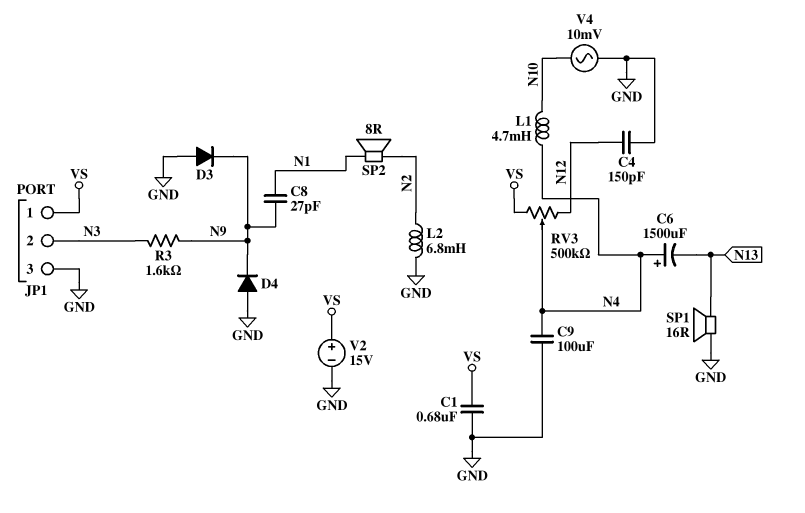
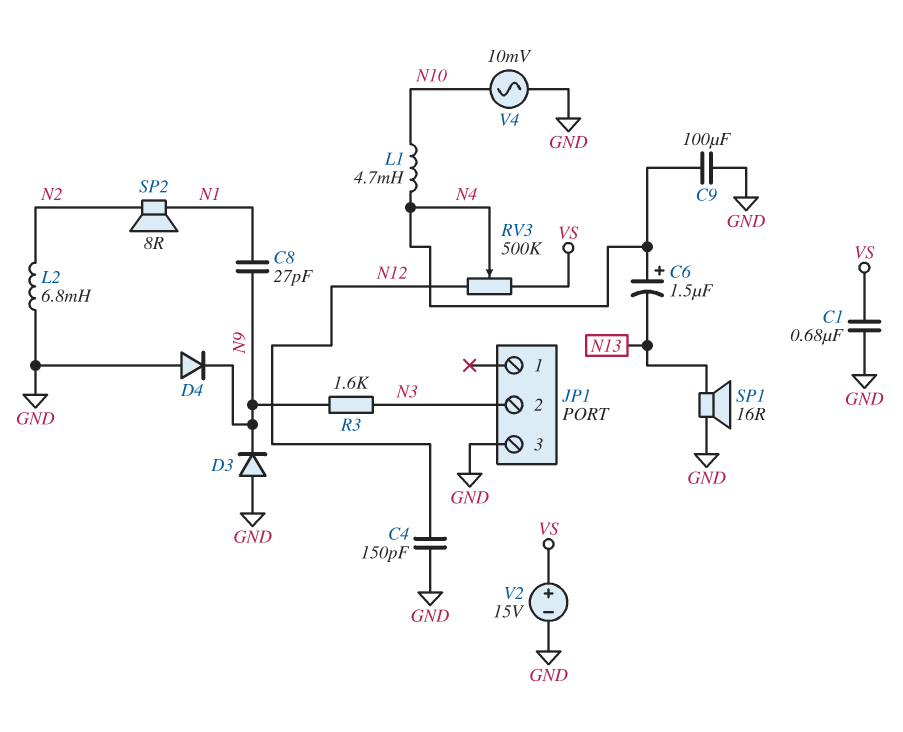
C6: 1500uF (plus N4, minus N13) -> 1.5uF (plus N4, minus N13)
JP1 pin 1: VS -> none

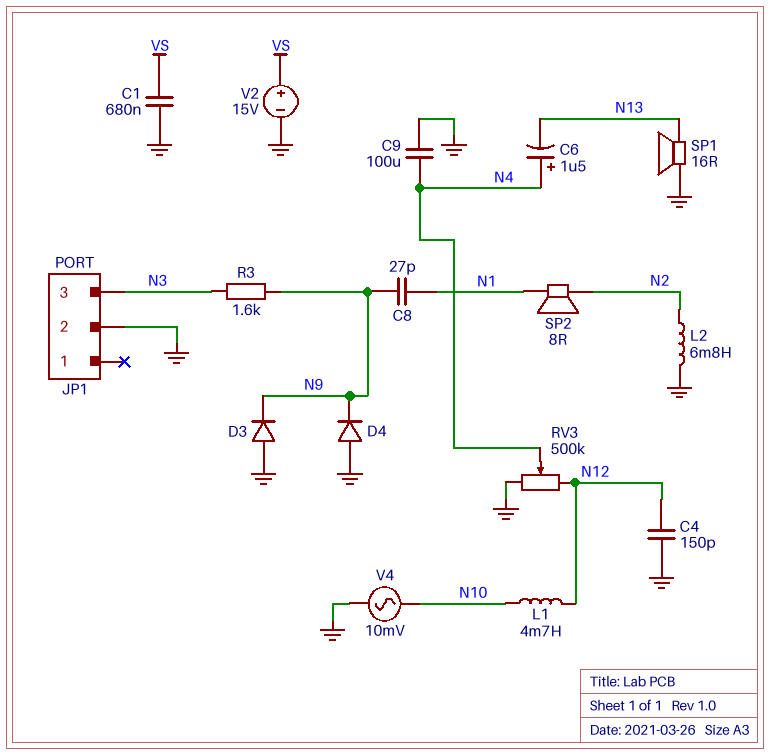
JP1 pin 2: N3 -> GND
JP1 pin 3: GND -> N3
L1: 4.7mH (N4, N10) -> 4.7mH (N10, N12)
RV3: 500k (N12, VS, wiper N4) -> 500k (GND, N12, wiper N4)

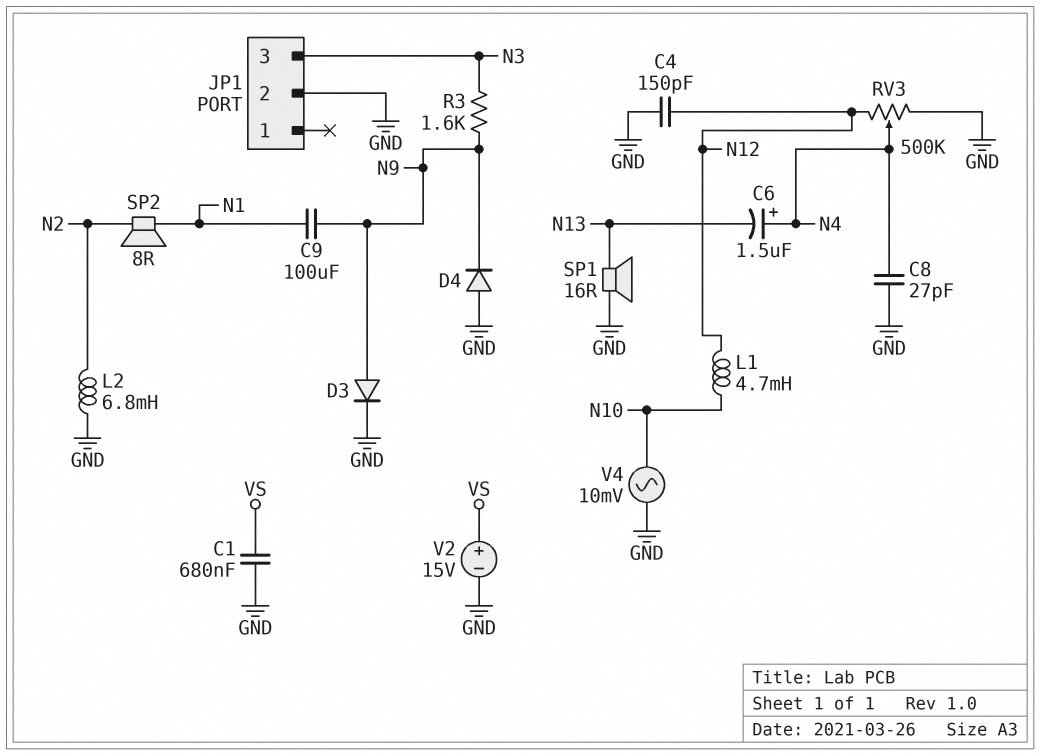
C8: 27pF (N1, N9) -> 27pF (GND, N4)
C9: 100uF (GND, N4) -> 100uF (N1, N9)
D3: diode (A GND, K N9) -> diode (A N9, K GND)

